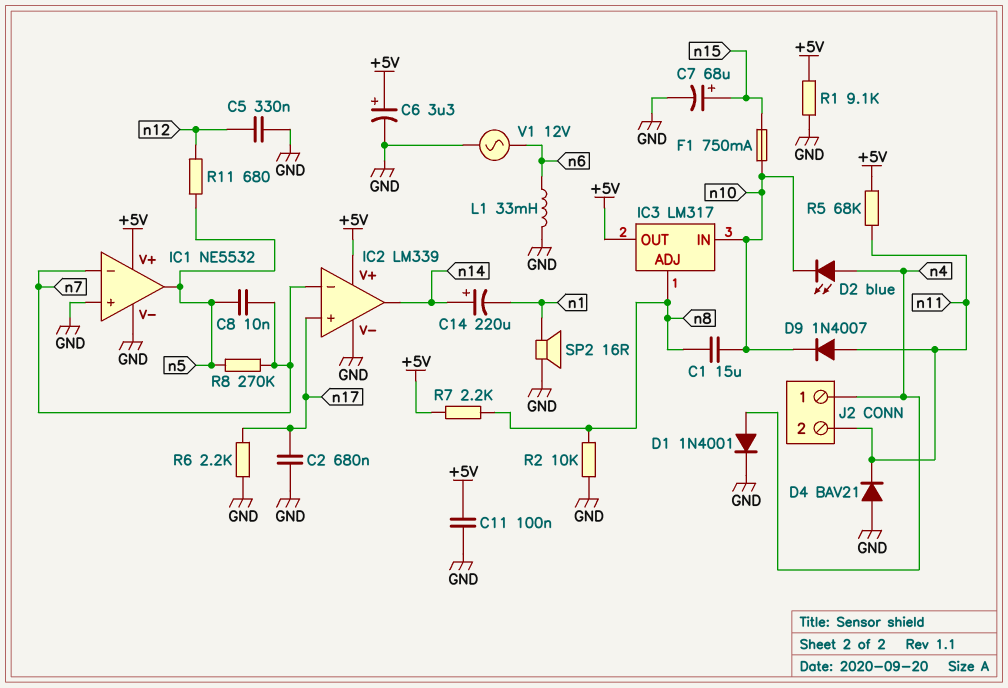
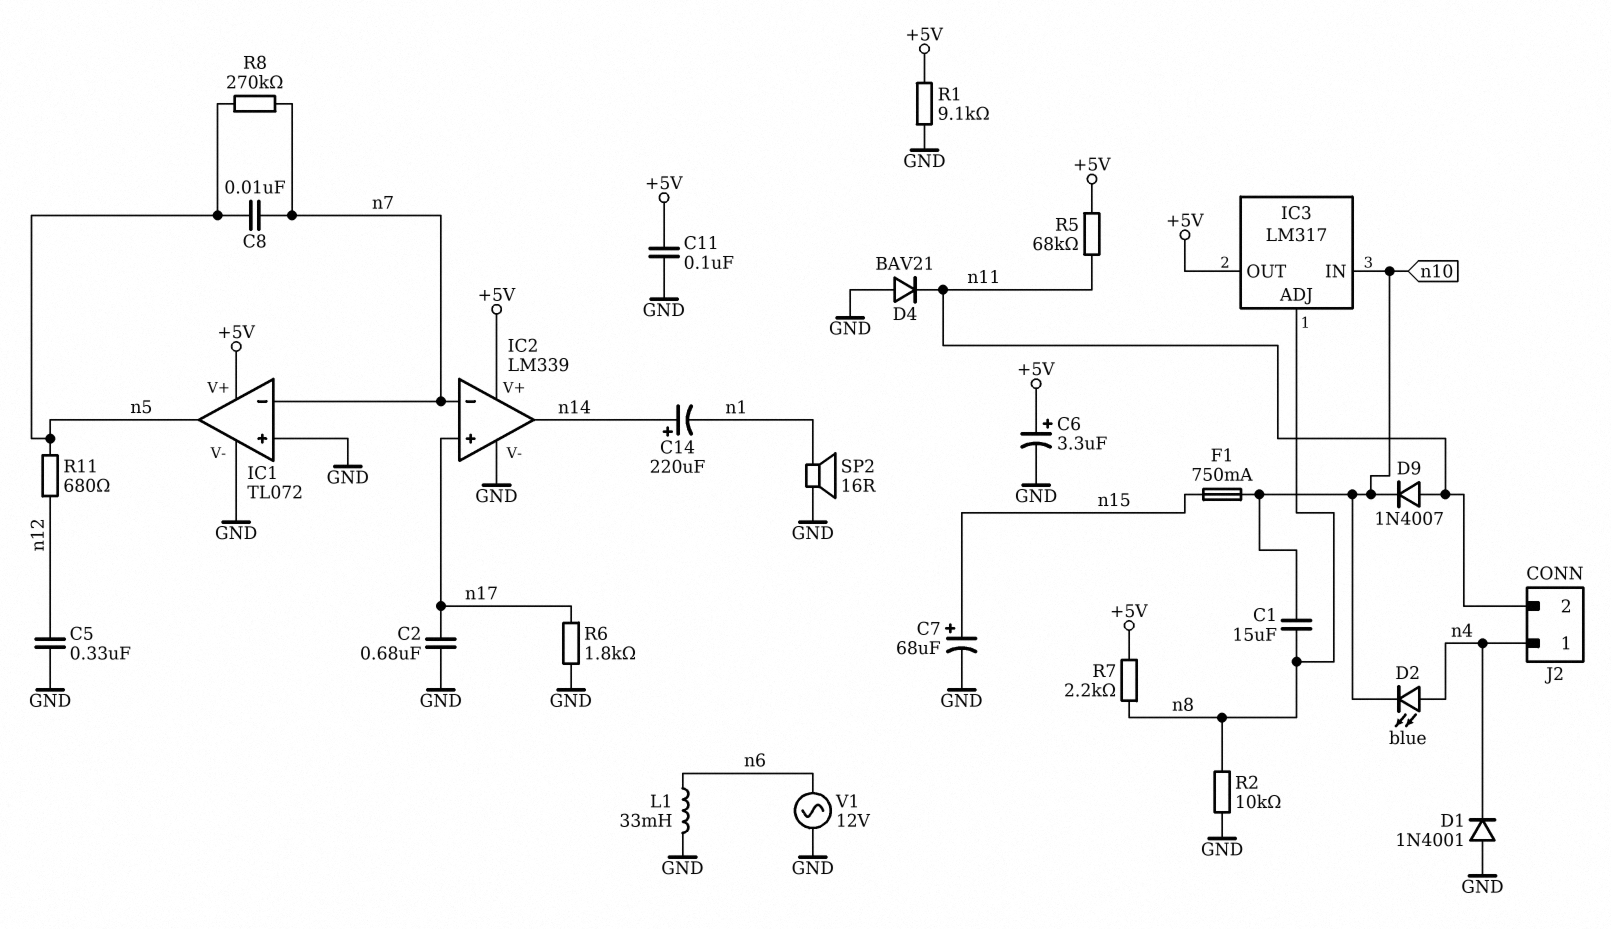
D1: diode 1N4001 (A n4, K GND) -> diode 1N4001 (A GND, K n4)
IC1: NE5532 -> TL072
R6: 2.2k (GND, n17) -> 1.8k (GND, n17)

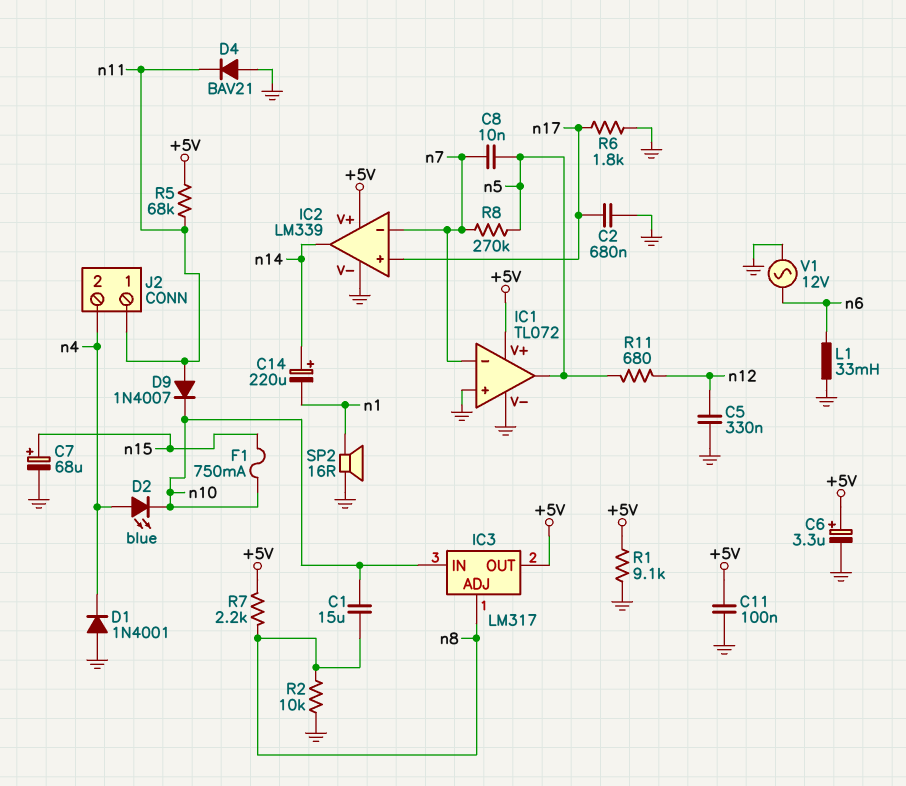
J2 pin 1: n4 -> n11
J2 pin 2: n11 -> n4

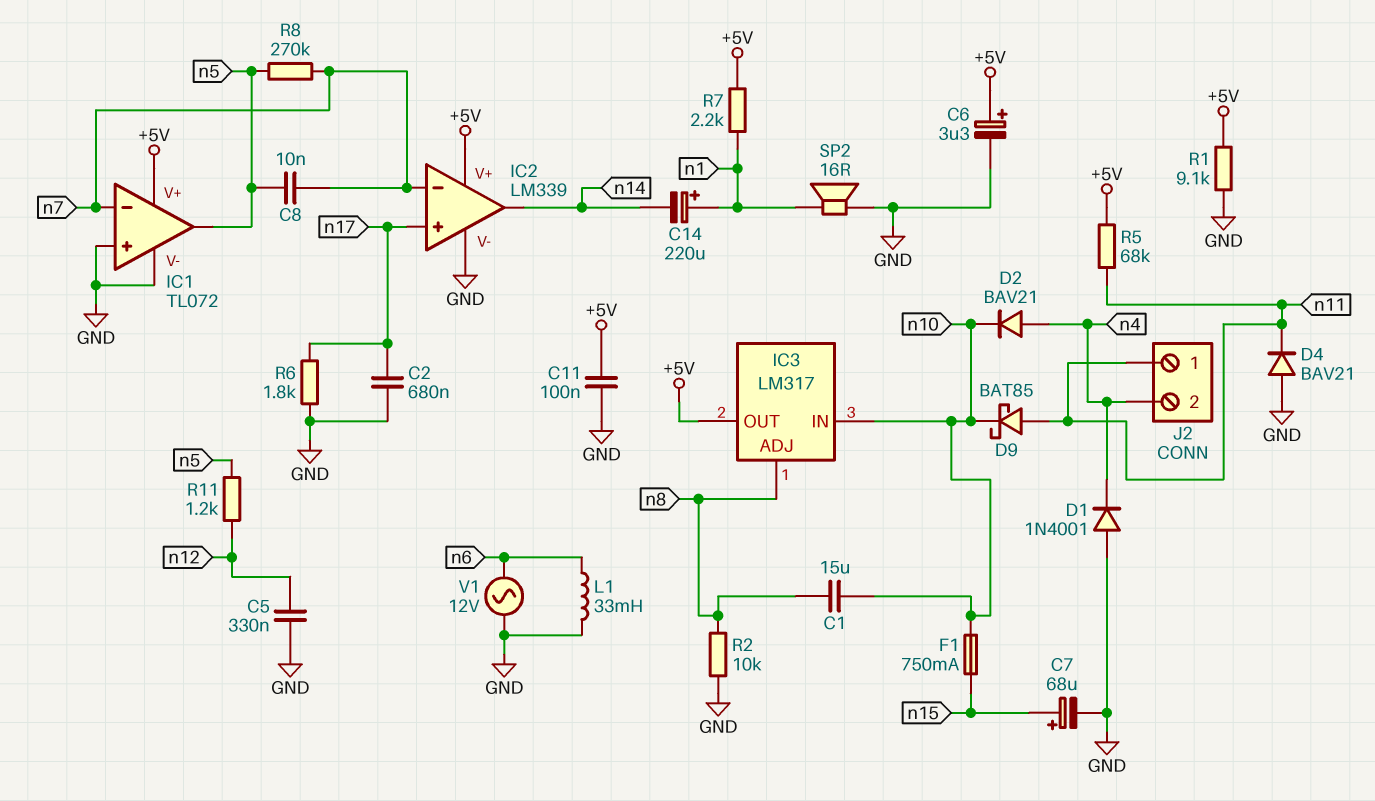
C14: 220uF (plus n14, minus n1) -> 220uF (plus n1, minus n14)
D2: LED blue (A n4, K n10) -> diode BAV21 (A n4, K n10)
D9: diode 1N4007 (A n11, K n10) -> schottky BAT85 (A n11, K n10)
R7: 2.2k (+5V, n8) -> 2.2k (+5V, n1)
R11: 680 (n5, n12) -> 1.2k (n5, n12)

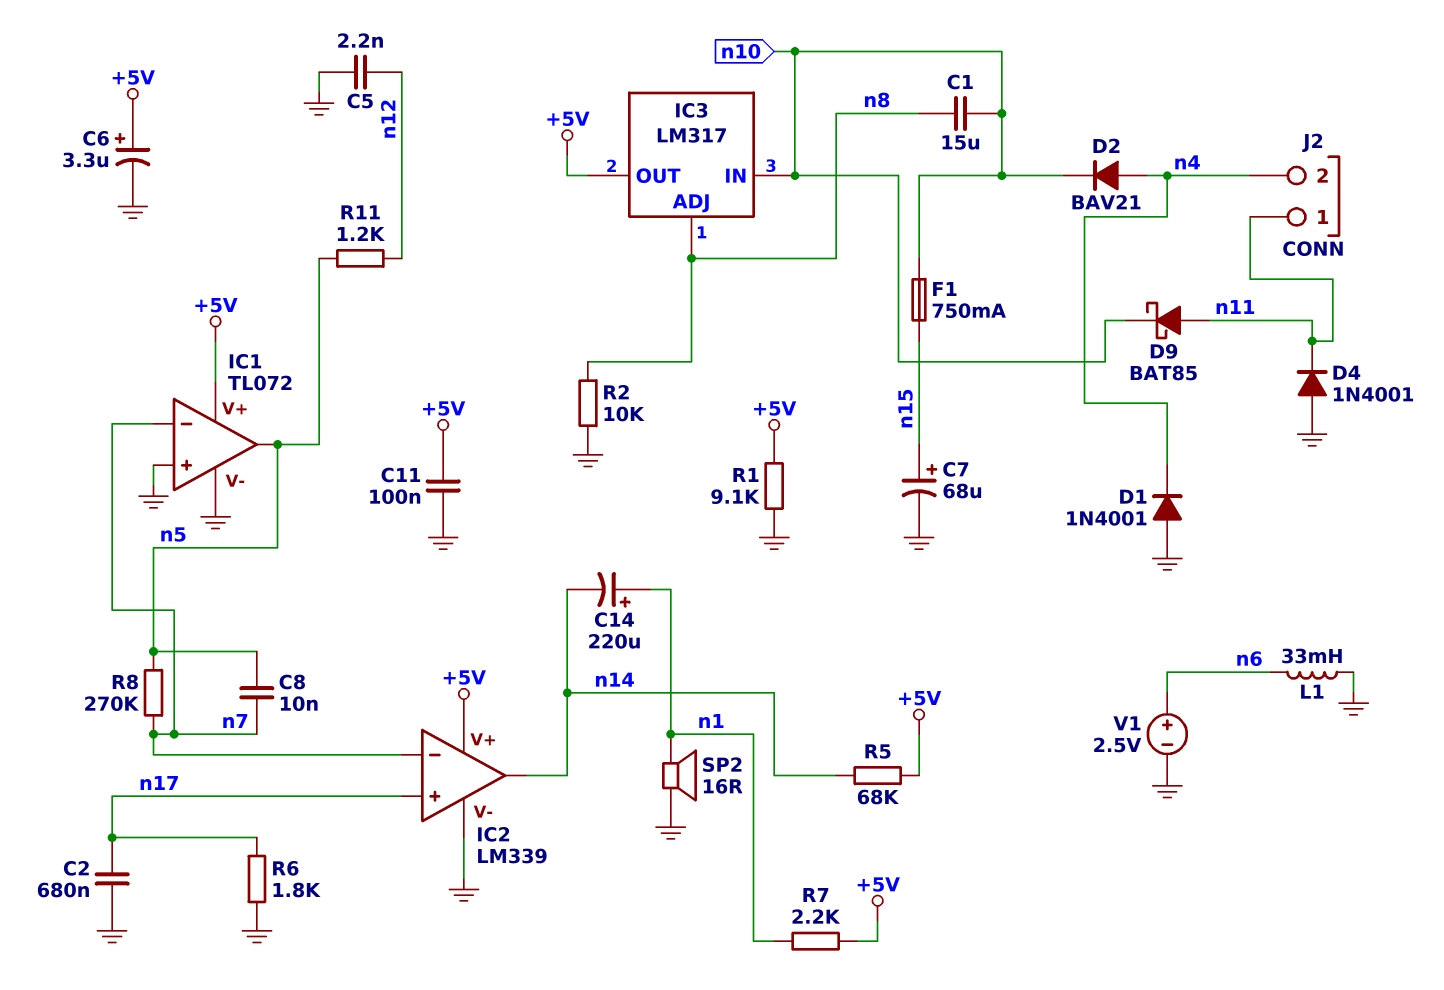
C5: 330nF (GND, n12) -> 2.2nF (GND, n12)
D4: diode BAV21 (A GND, K n11) -> diode 1N4001 (A GND, K n11)
R5: 68k (+5V, n11) -> 68k (+5V, n14)
V1: AC 12V (GND, n6) -> 2.5V (plus n6, minus GND)

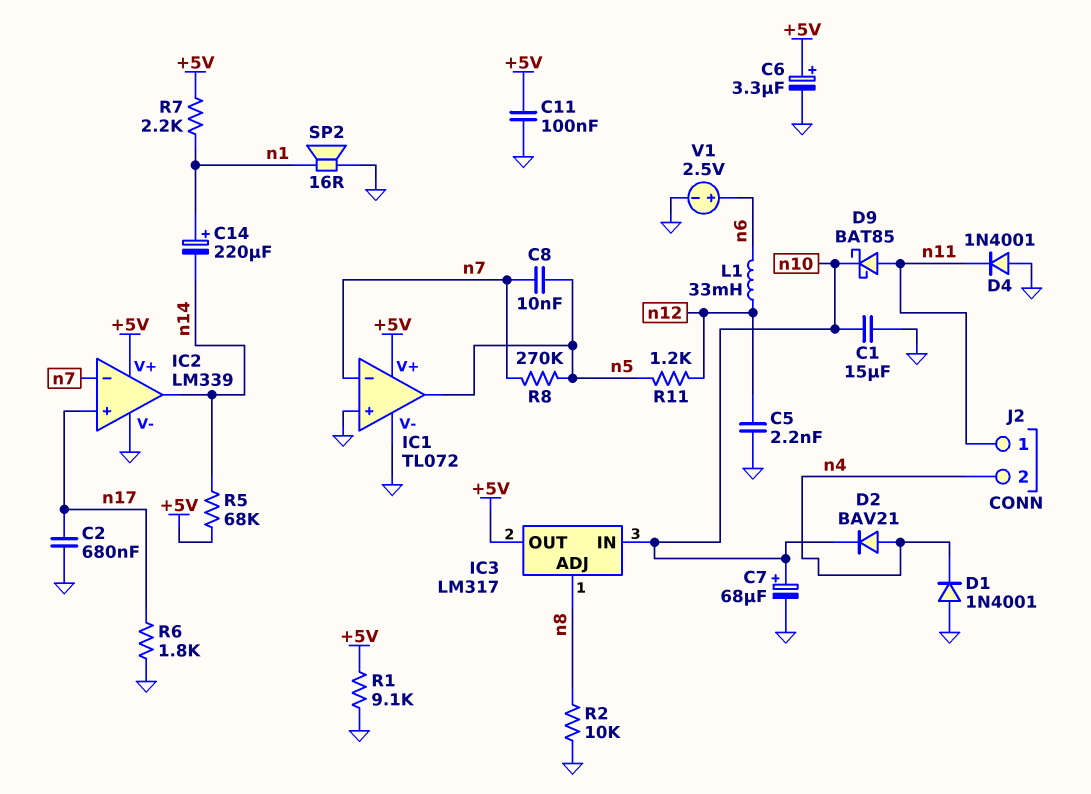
C1: 15uF (n8, n10) -> 15uF (GND, n10)
C7: 68uF (plus n15, minus GND) -> 68uF (plus n10, minus GND)
F1: 750mA (n10, n15) -> none
L1: 33mH (GND, n6) -> 33mH (n6, n12)

